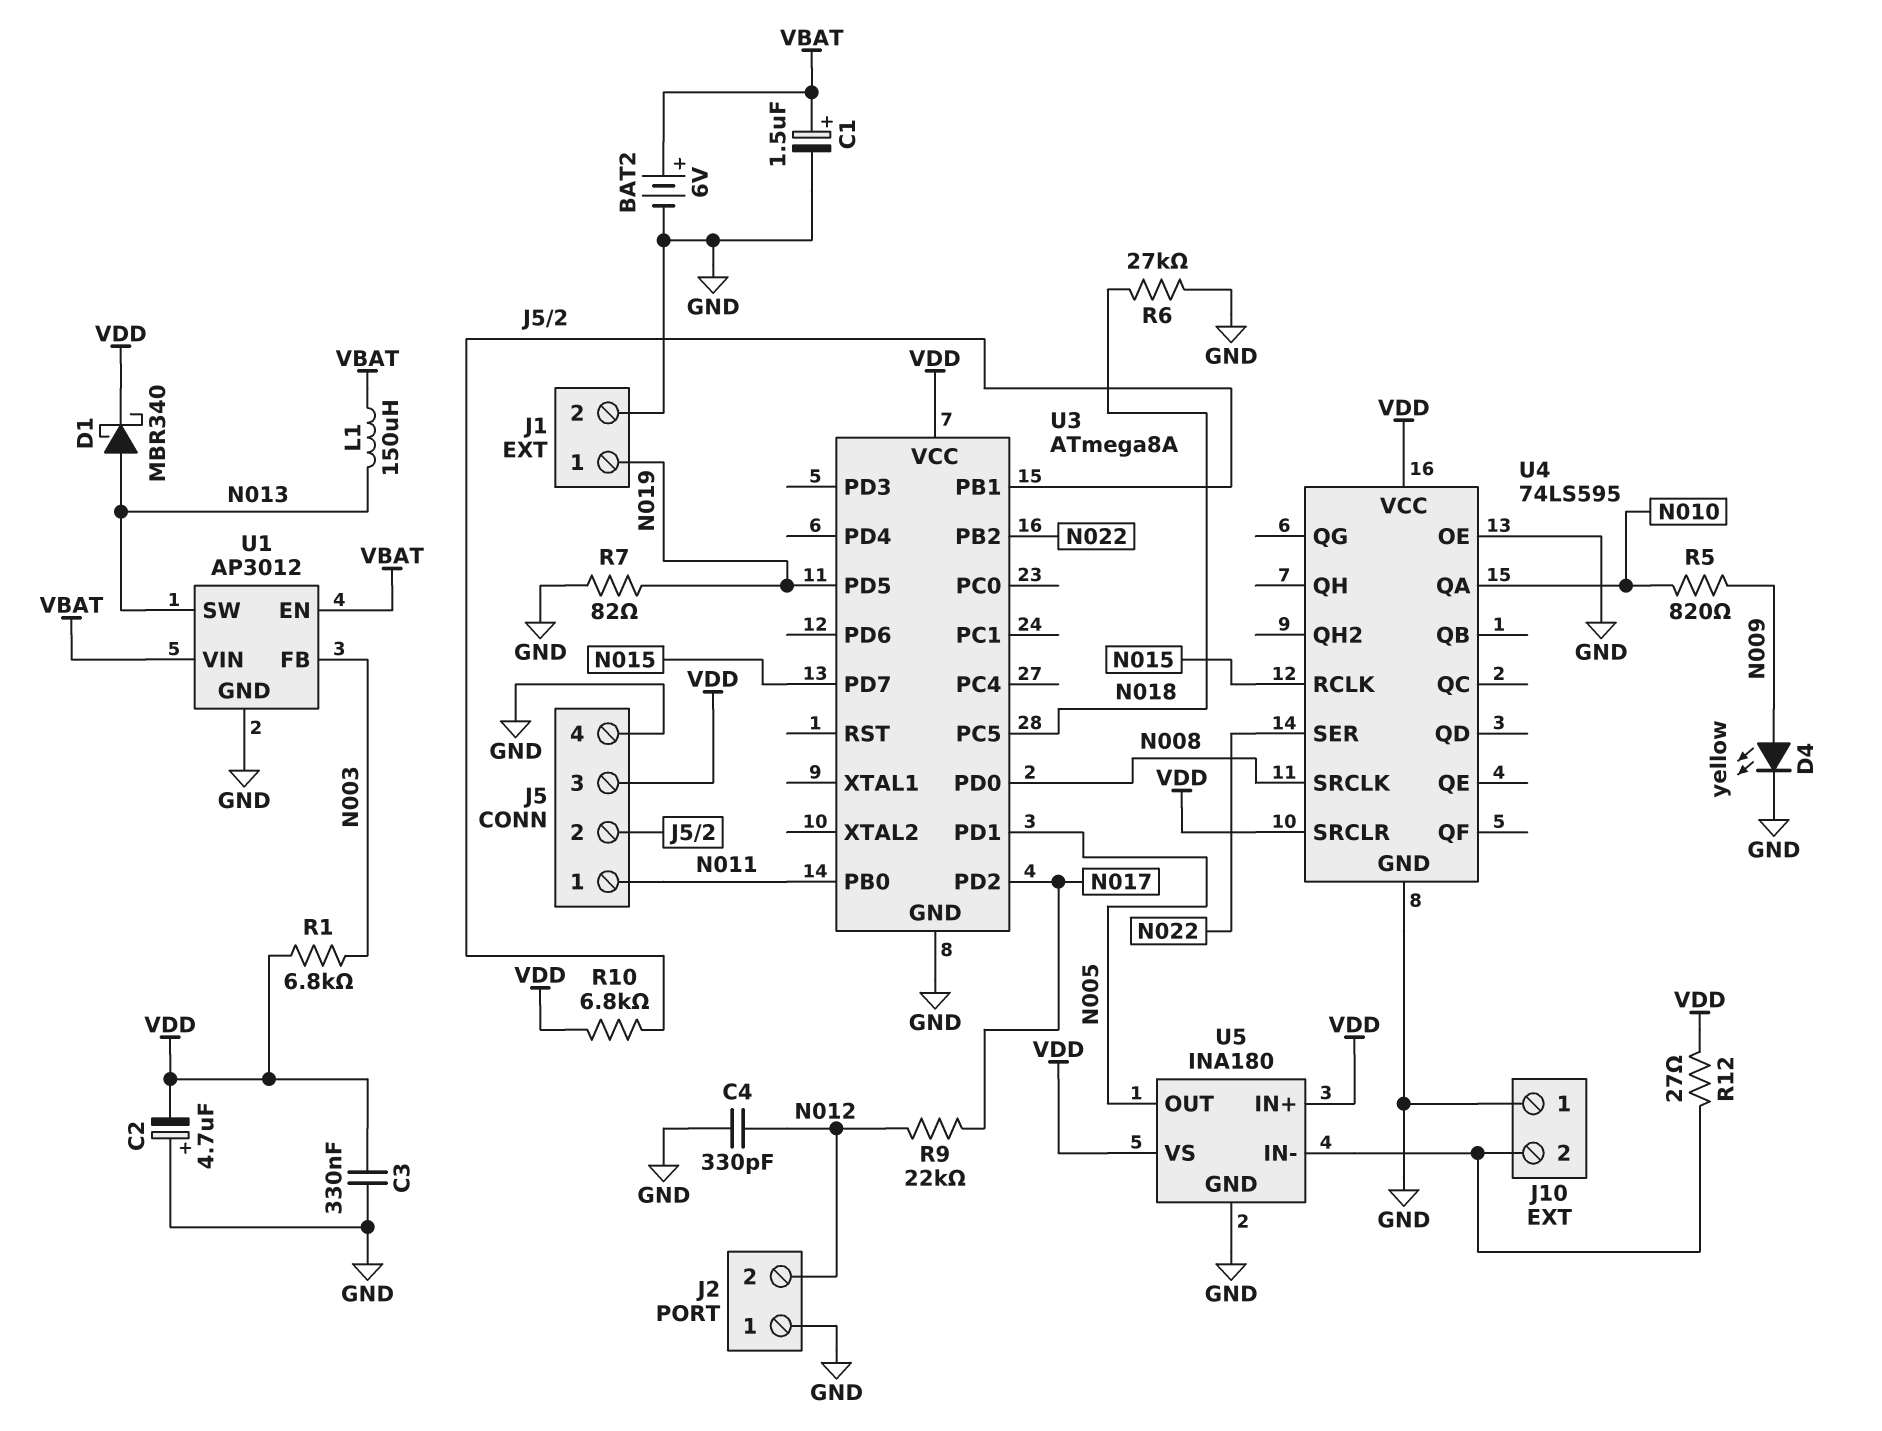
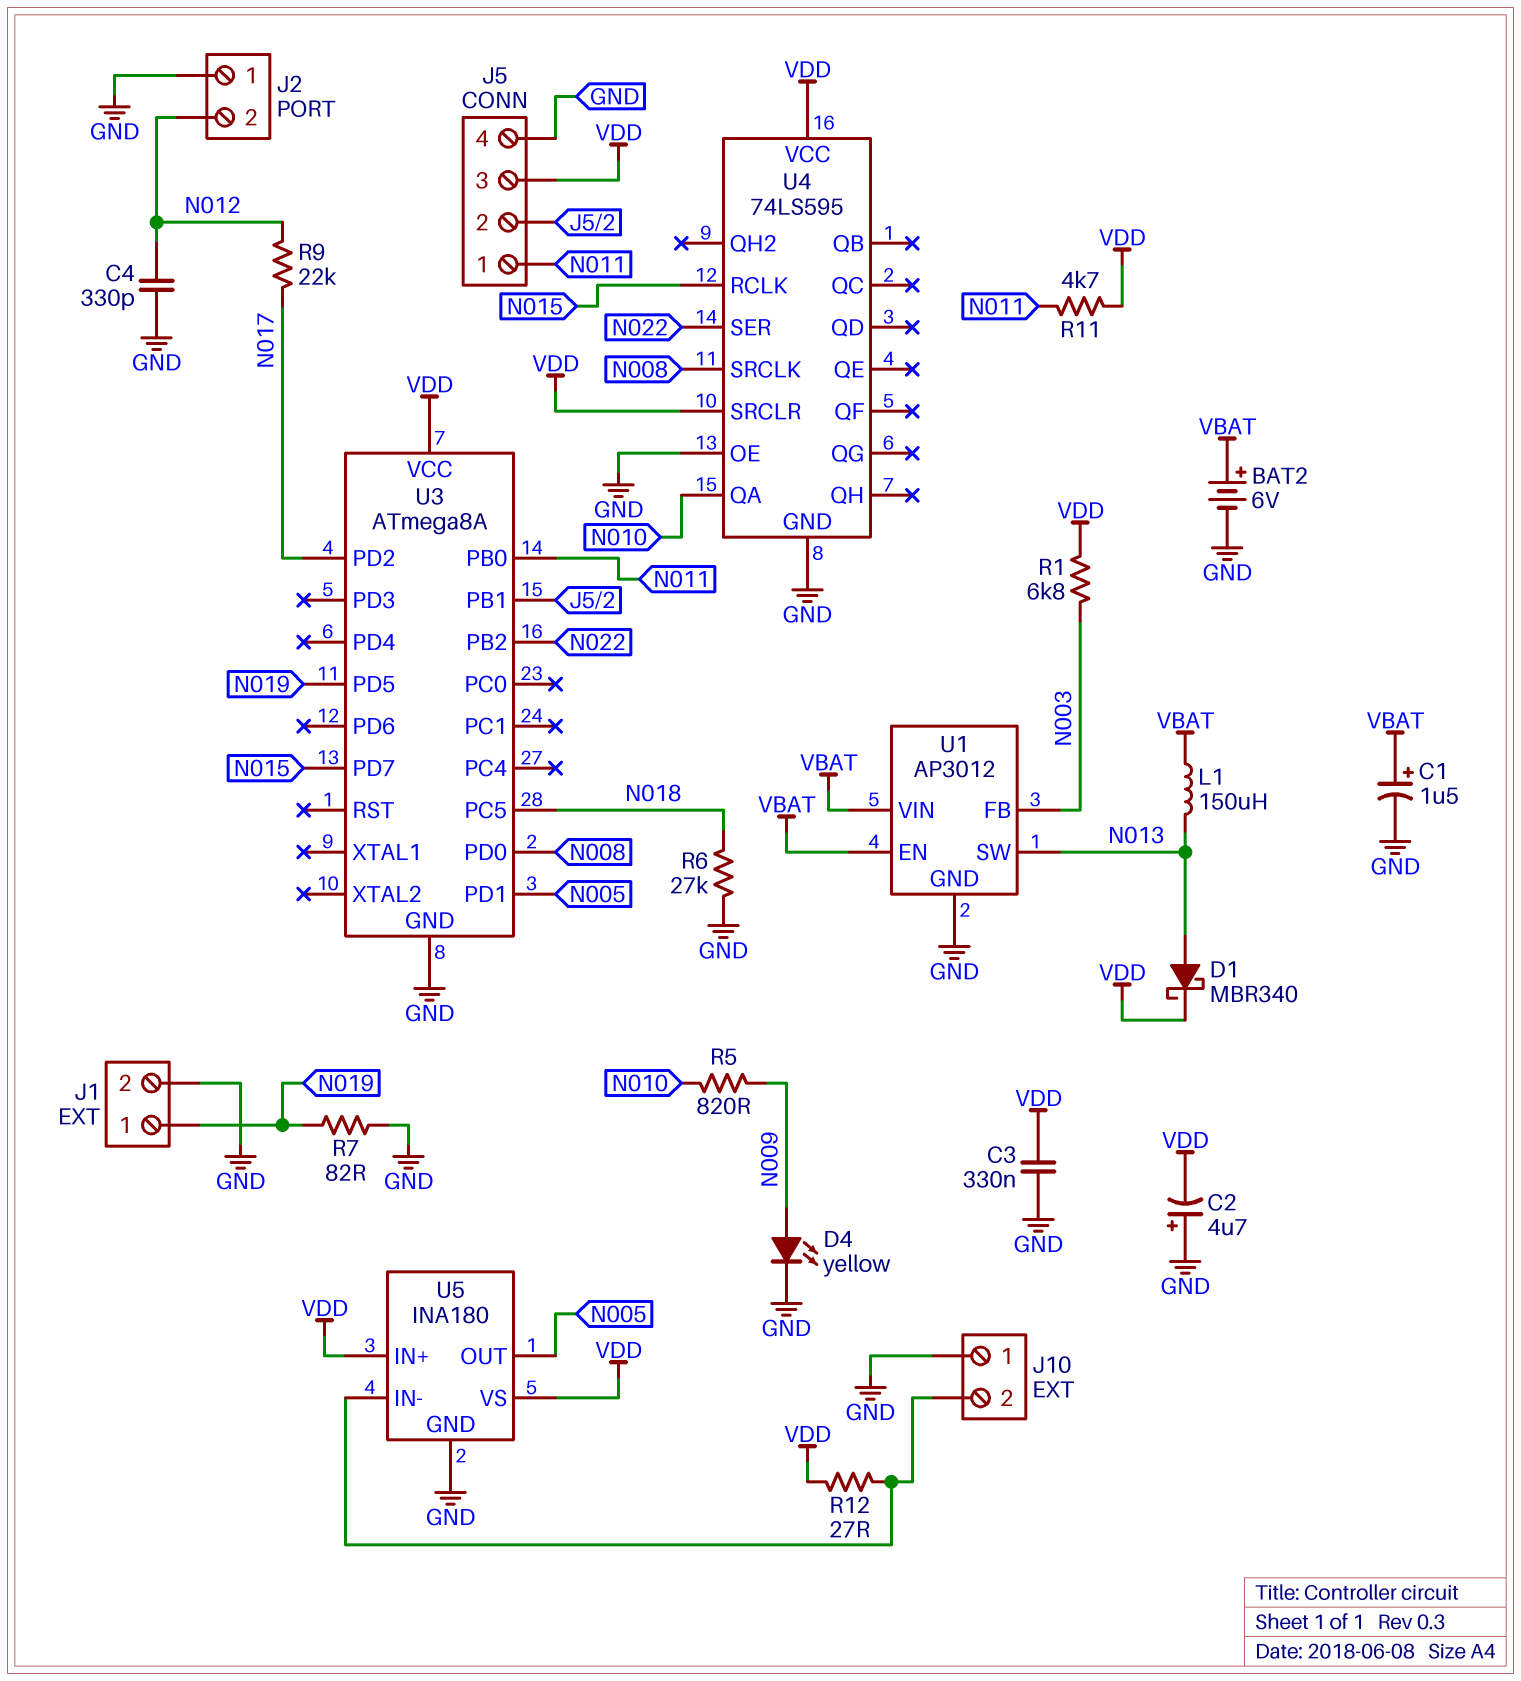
R10: 6.8k (J5/2, VDD) -> none
R11: none -> 4.7k (N011, VDD)

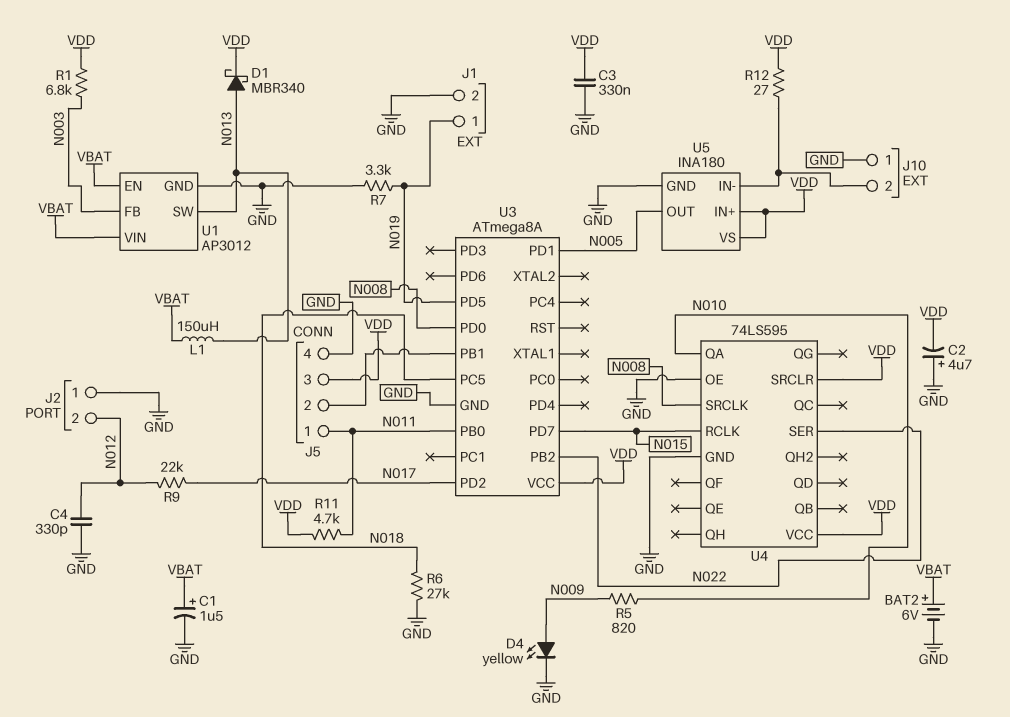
R7: 82 (GND, N019) -> 3.3k (GND, N019)

